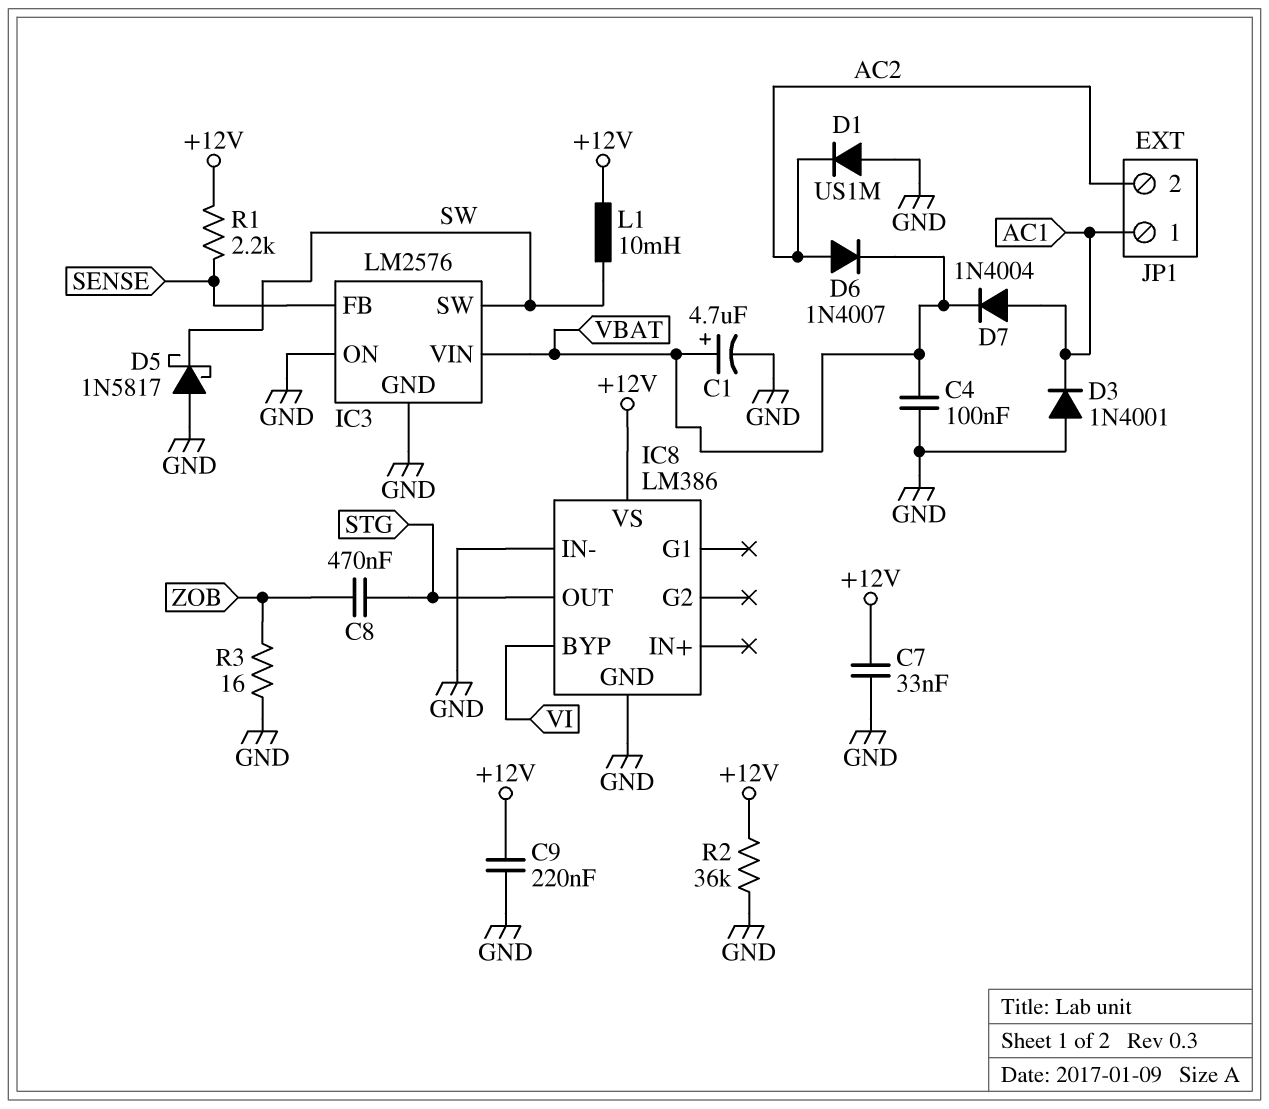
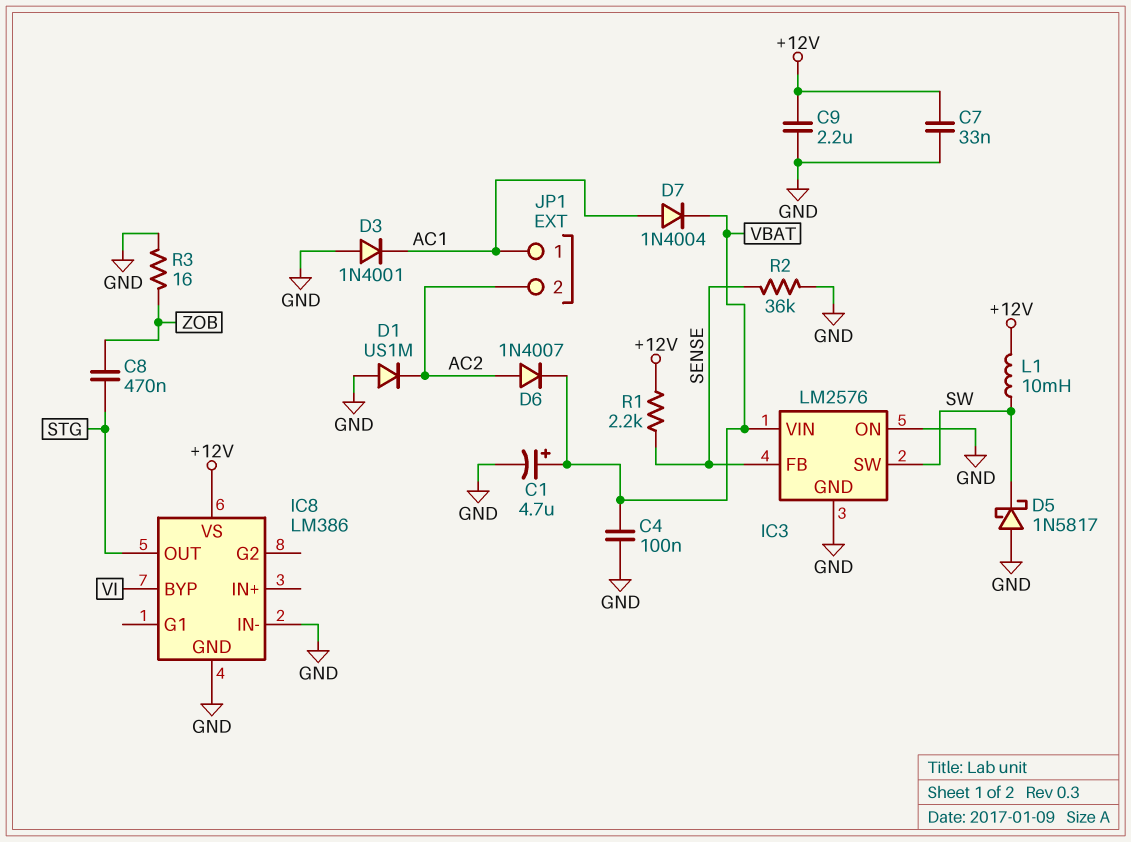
C9: 220nF (+12V, GND) -> 2.2uF (+12V, GND)
R2: 36k (+12V, GND) -> 36k (GND, SENSE)

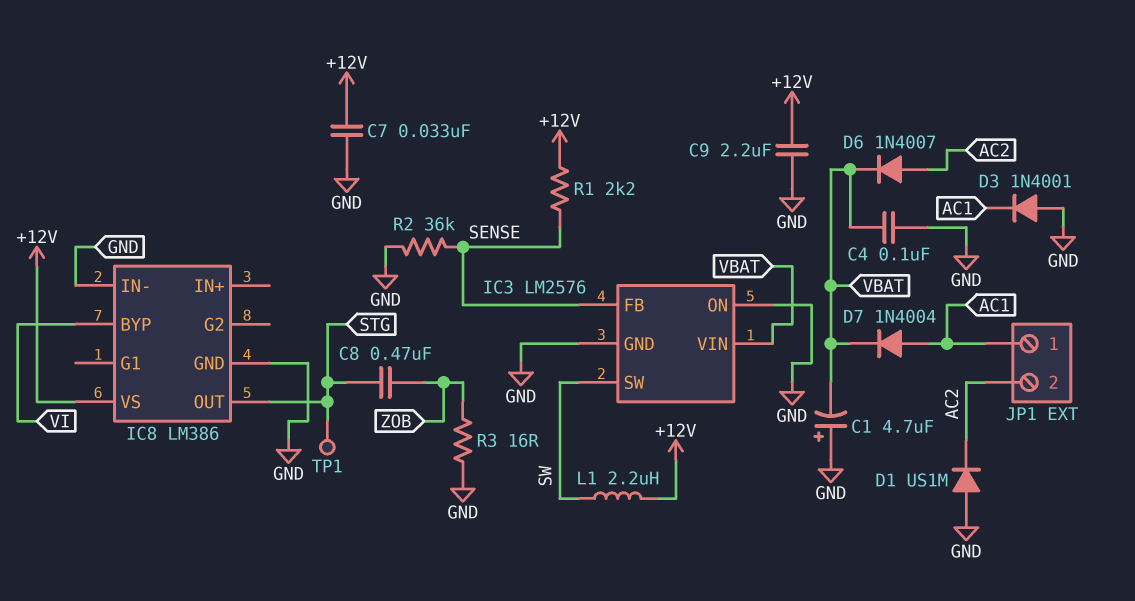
C1: 4.7uF (plus VBAT, minus GND) -> 4.7uF (plus GND, minus VBAT)
D5: schottky 1N5817 (A GND, K SW) -> none
L1: 10mH (+12V, SW) -> 2.2uH (+12V, SW)
TP1: none -> test point (STG)

